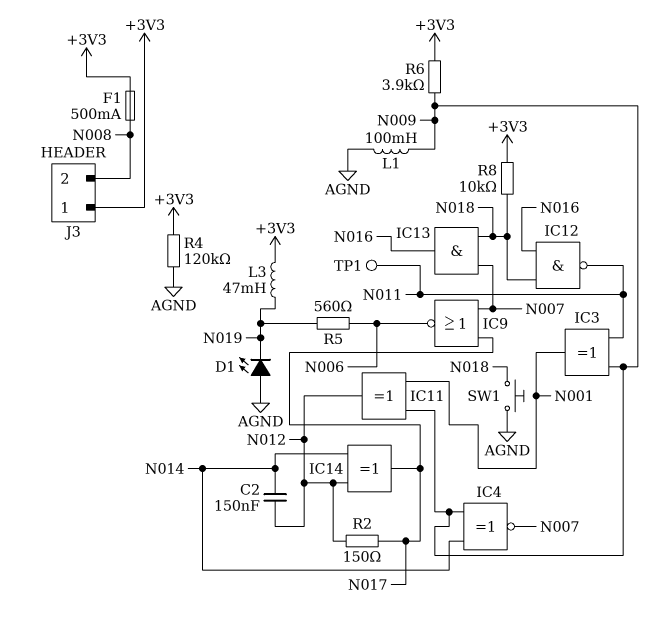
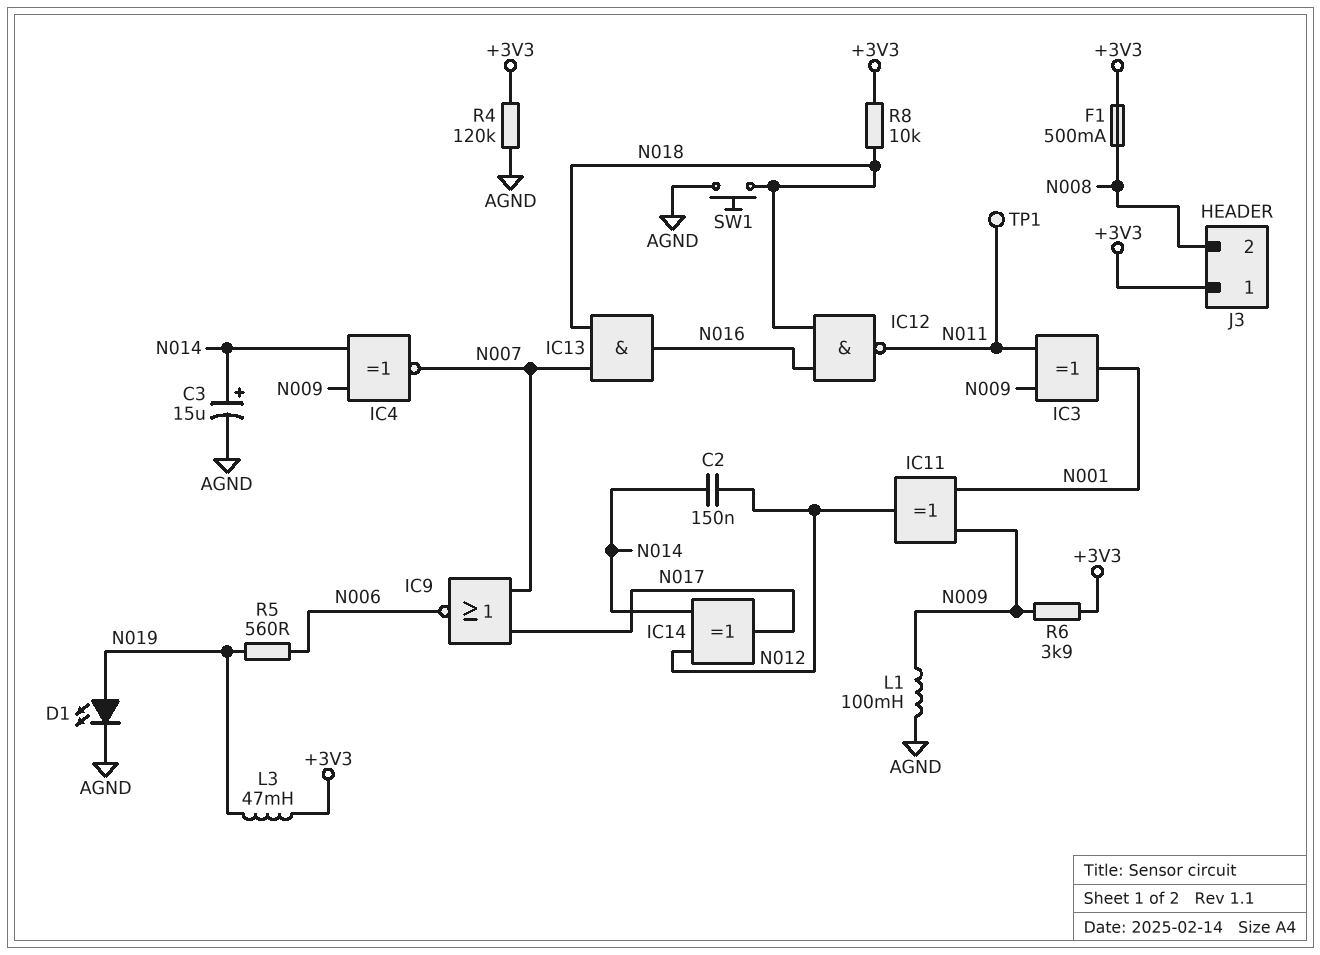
C3: none -> 15uF (plus N014, minus AGND)
D1: LED (A AGND, K N019) -> LED (A N019, K AGND)
R2: 150 (N012, N017) -> none

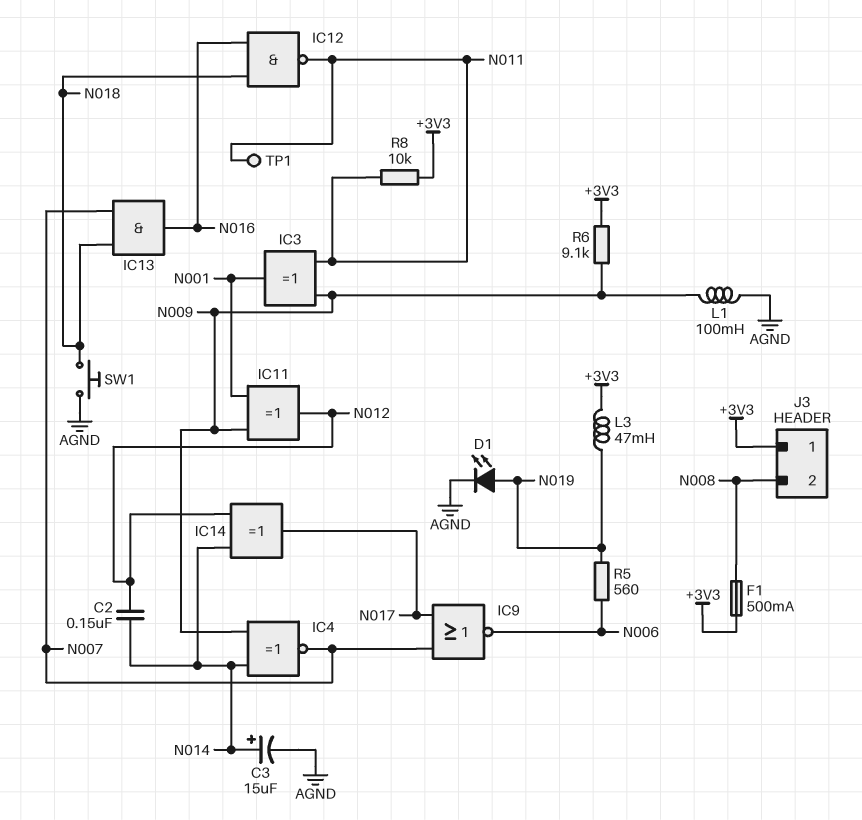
R4: 120k (+3V3, AGND) -> none
R6: 3.9k (+3V3, N009) -> 9.1k (+3V3, N009)
R8: 10k (+3V3, N018) -> 10k (+3V3, N011)

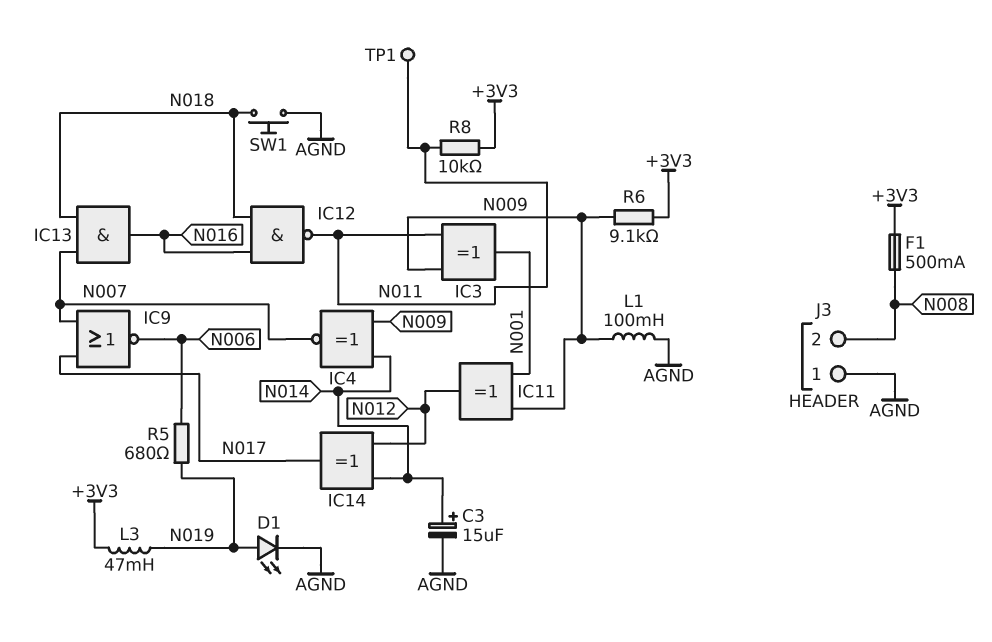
C2: 150nF (N012, N014) -> none
J3 pin 1: +3V3 -> AGND
R5: 560 (N006, N019) -> 680 (N006, N019)

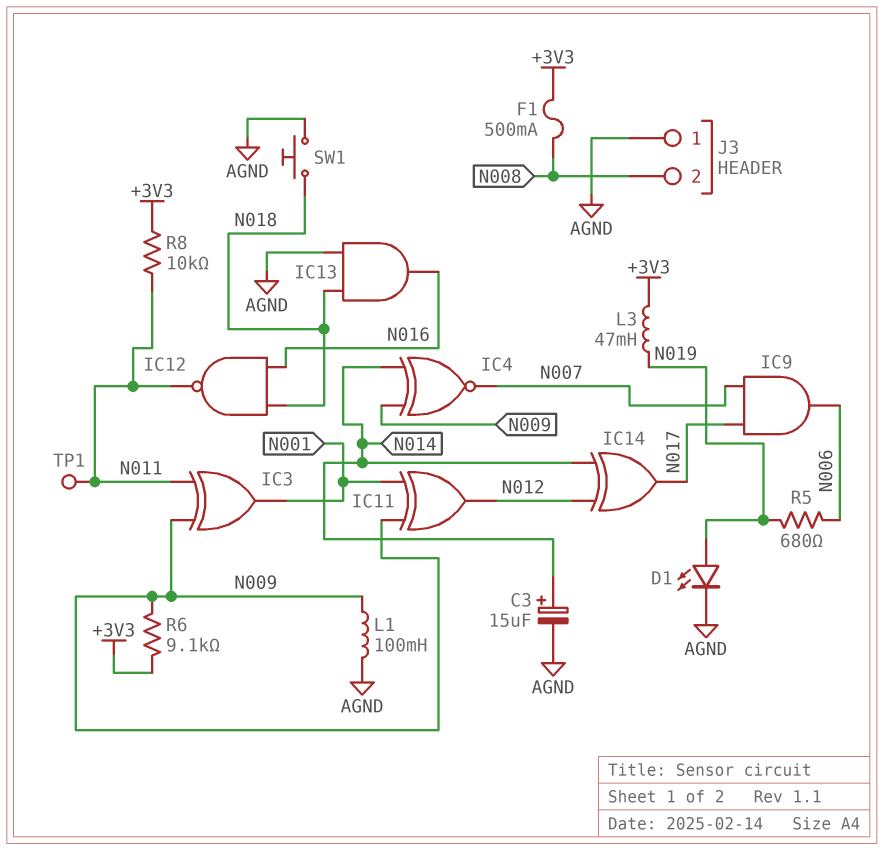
IC9: NOR (in N007, in N017, out N006) -> AND (in N007, in N017, out N006)
IC13: AND (in N007, in N018, out N016) -> AND (in AGND, in N018, out N016)

